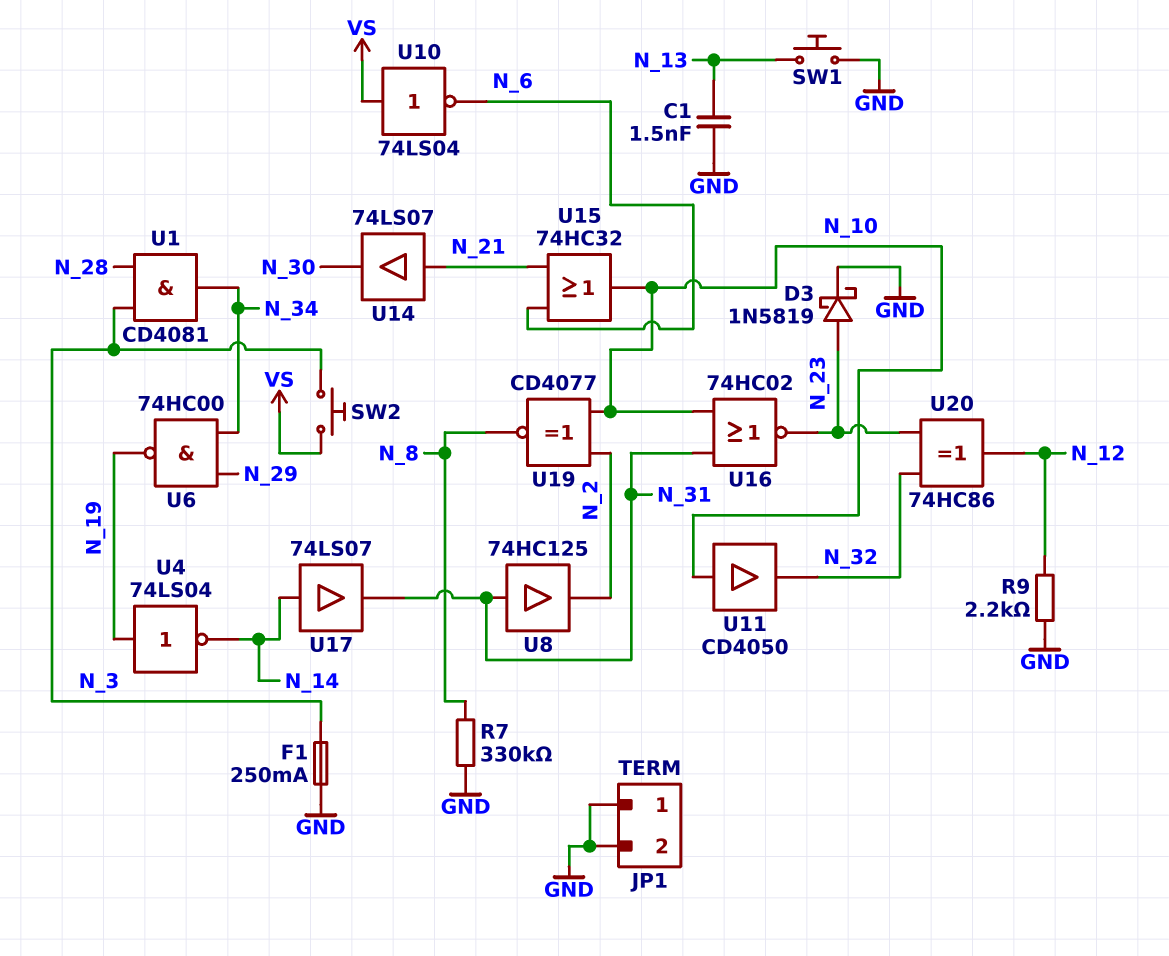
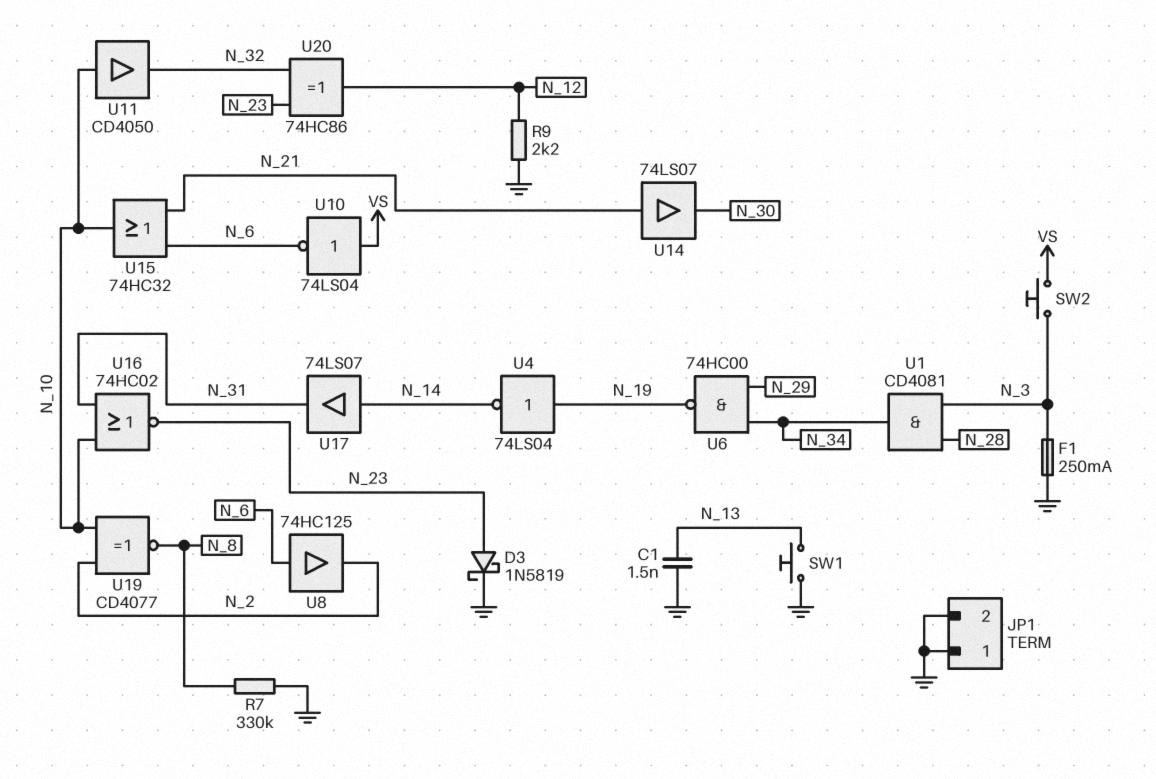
U8: buffer 74HC125 (in N_31, out N_2) -> buffer 74HC125 (in N_6, out N_2)

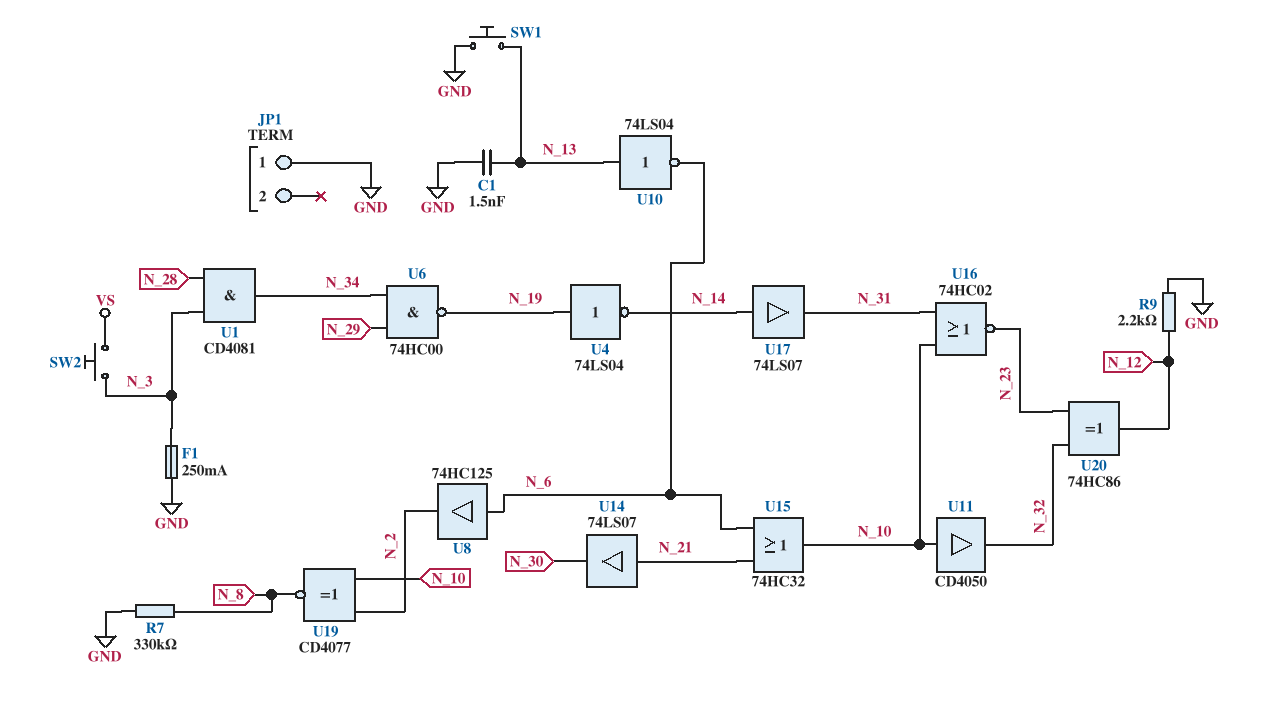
D3: schottky 1N5819 (A N_23, K GND) -> none
JP1 pin 2: GND -> none
U10: NOT 74LS04 (in VS, out N_6) -> NOT 74LS04 (in N_13, out N_6)

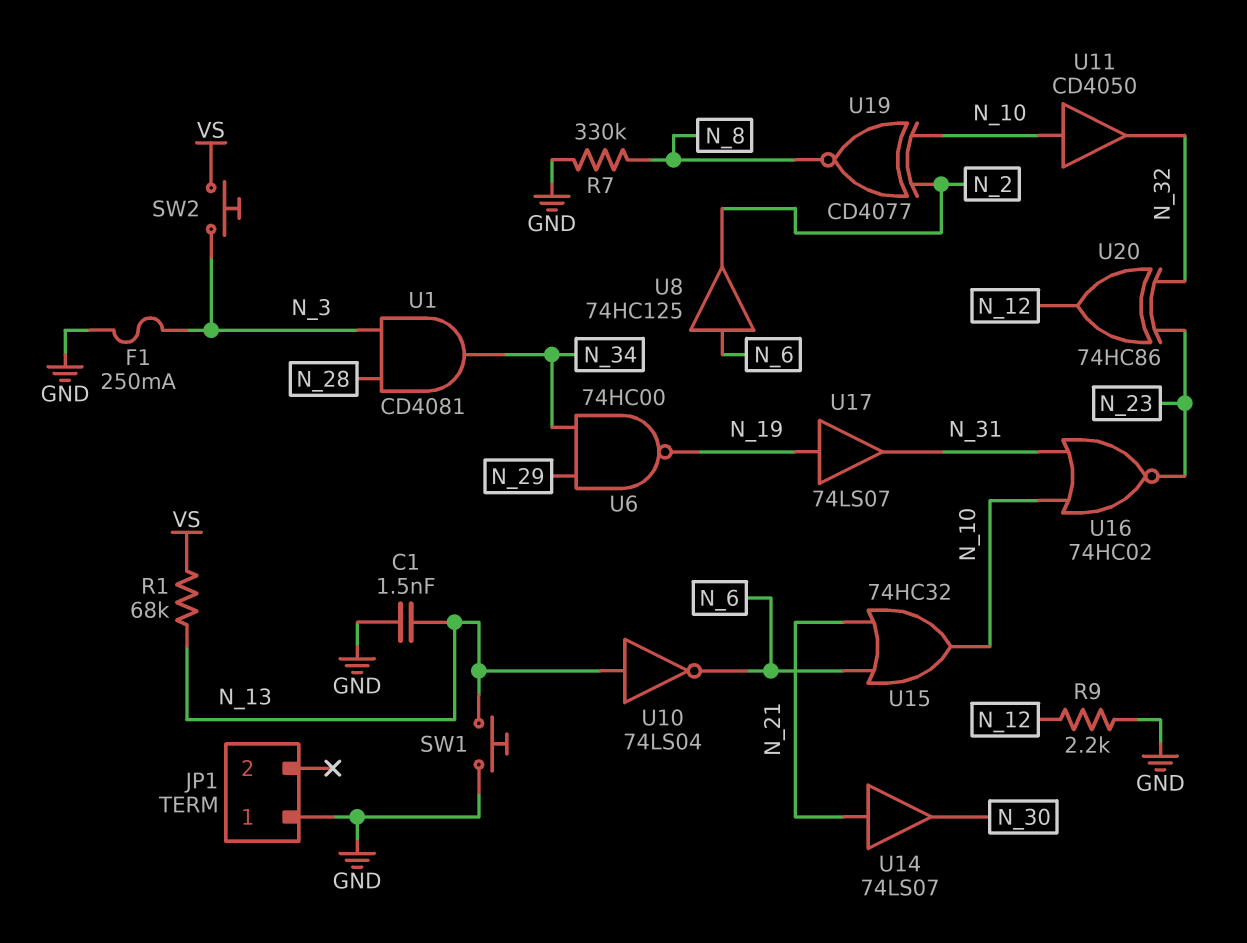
R1: none -> 68k (N_13, VS)
U4: NOT 74LS04 (in N_19, out N_14) -> none
U17: buffer 74LS07 (in N_14, out N_31) -> buffer 74LS07 (in N_19, out N_31)

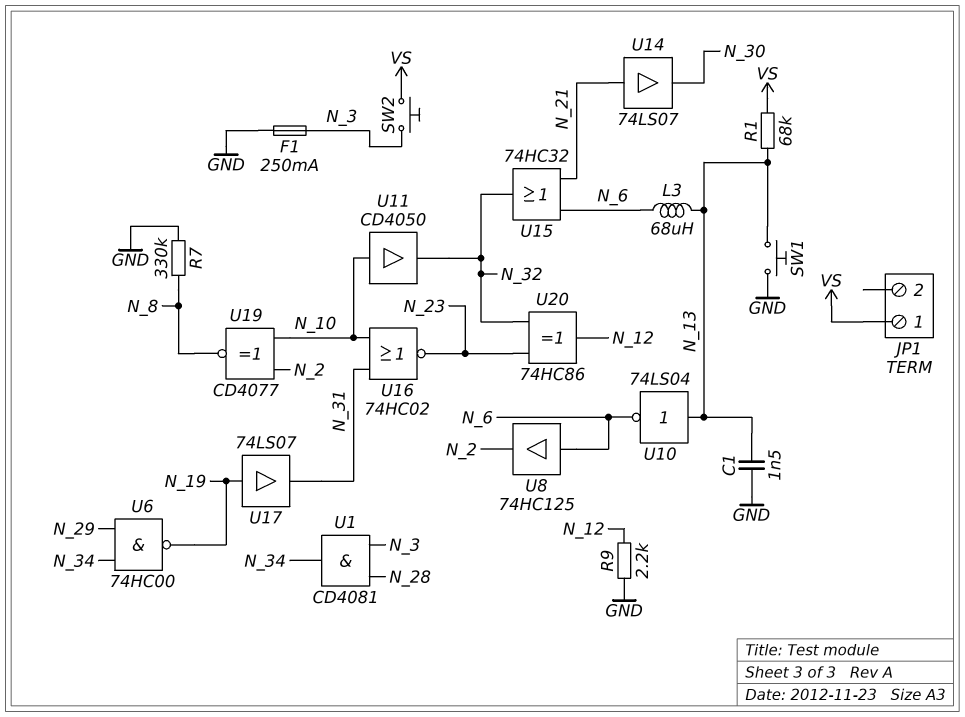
JP1 pin 1: GND -> VS
L3: none -> 68uH (N_6, N_13)
U15: OR 74HC32 (in N_6, in N_21, out N_10) -> OR 74HC32 (in N_6, in N_21, out N_32)

